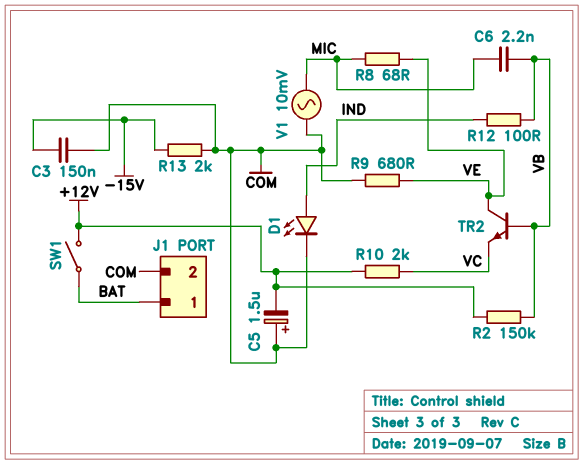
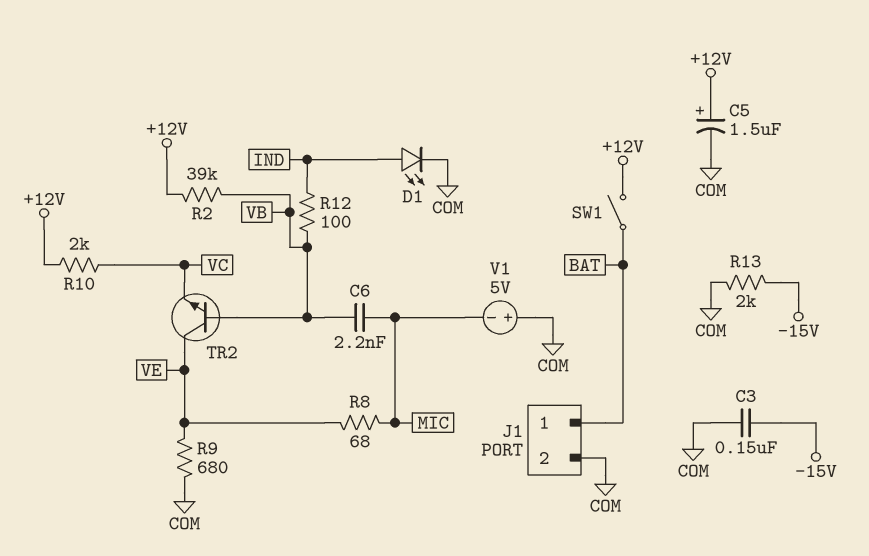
C5: 1.5uF (plus COM, minus +12V) -> 1.5uF (plus +12V, minus COM)
R2: 150k (+12V, VB) -> 39k (+12V, VB)
V1: AC 10mV (COM, MIC) -> 5V (plus COM, minus MIC)

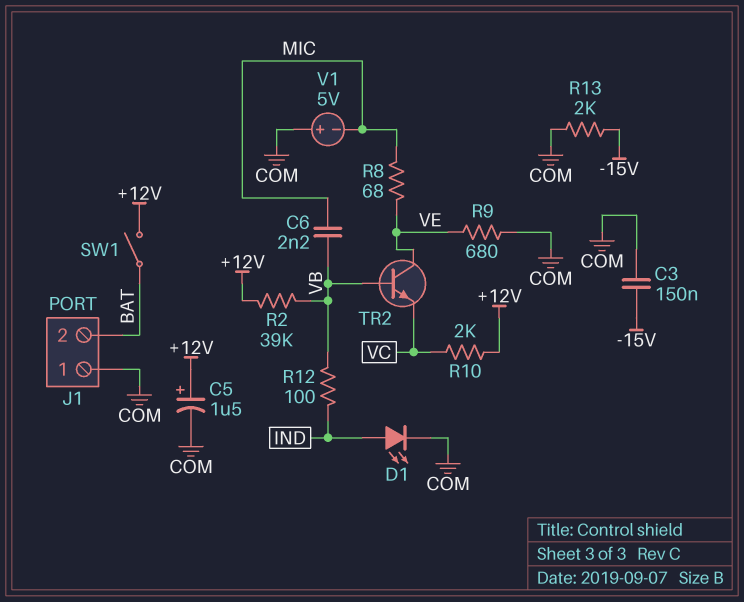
J1 pin 1: BAT -> COM
J1 pin 2: COM -> BAT

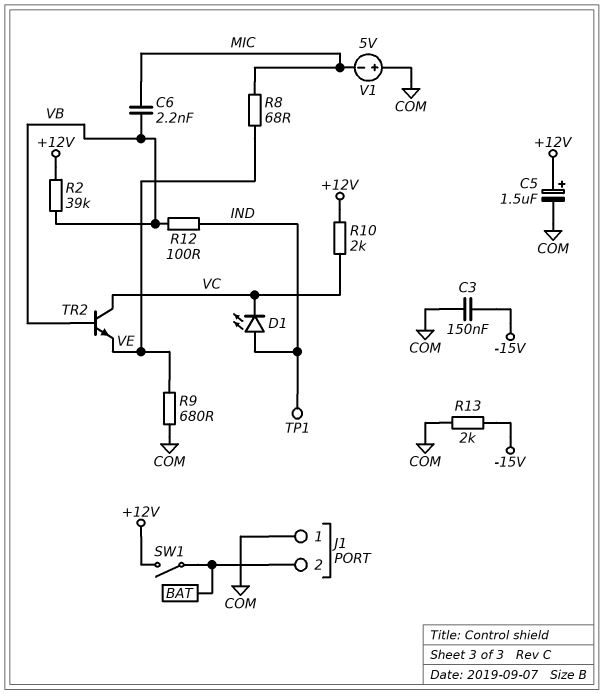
D1: LED (A IND, K COM) -> LED (A IND, K VC)
TP1: none -> test point (IND)
TR2: NPN (B VB, C VE, E VC) -> NPN (B VB, C VC, E VE)

